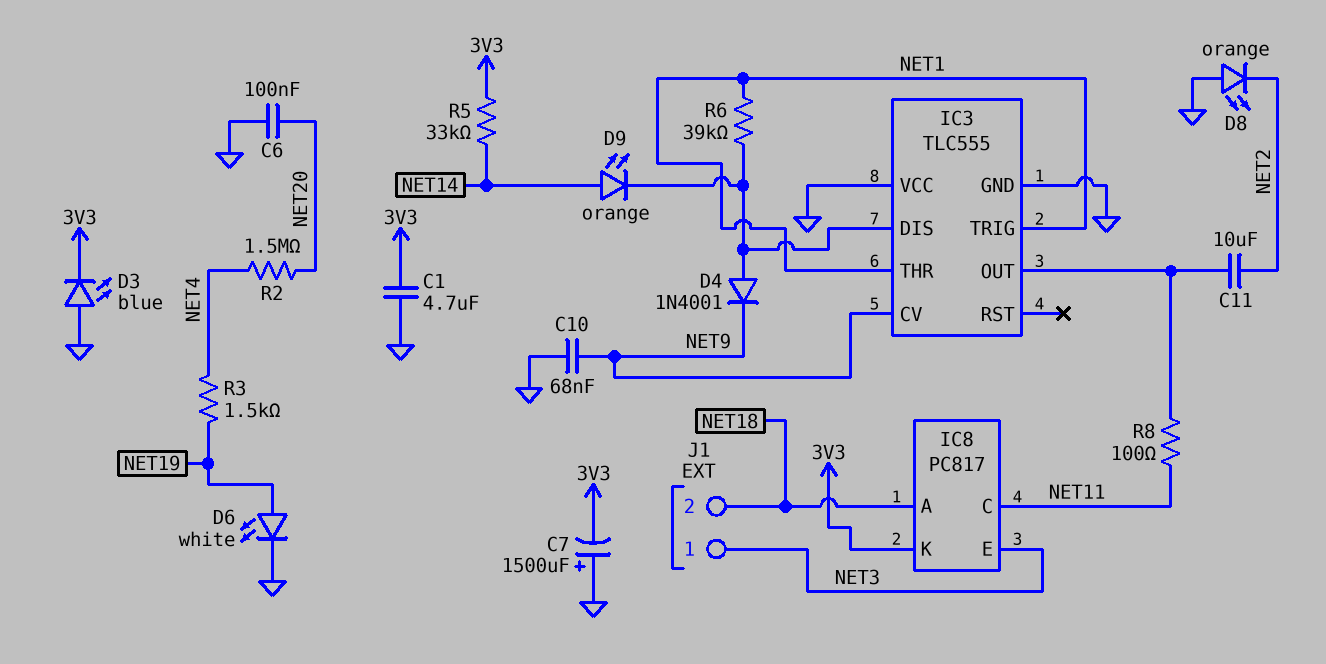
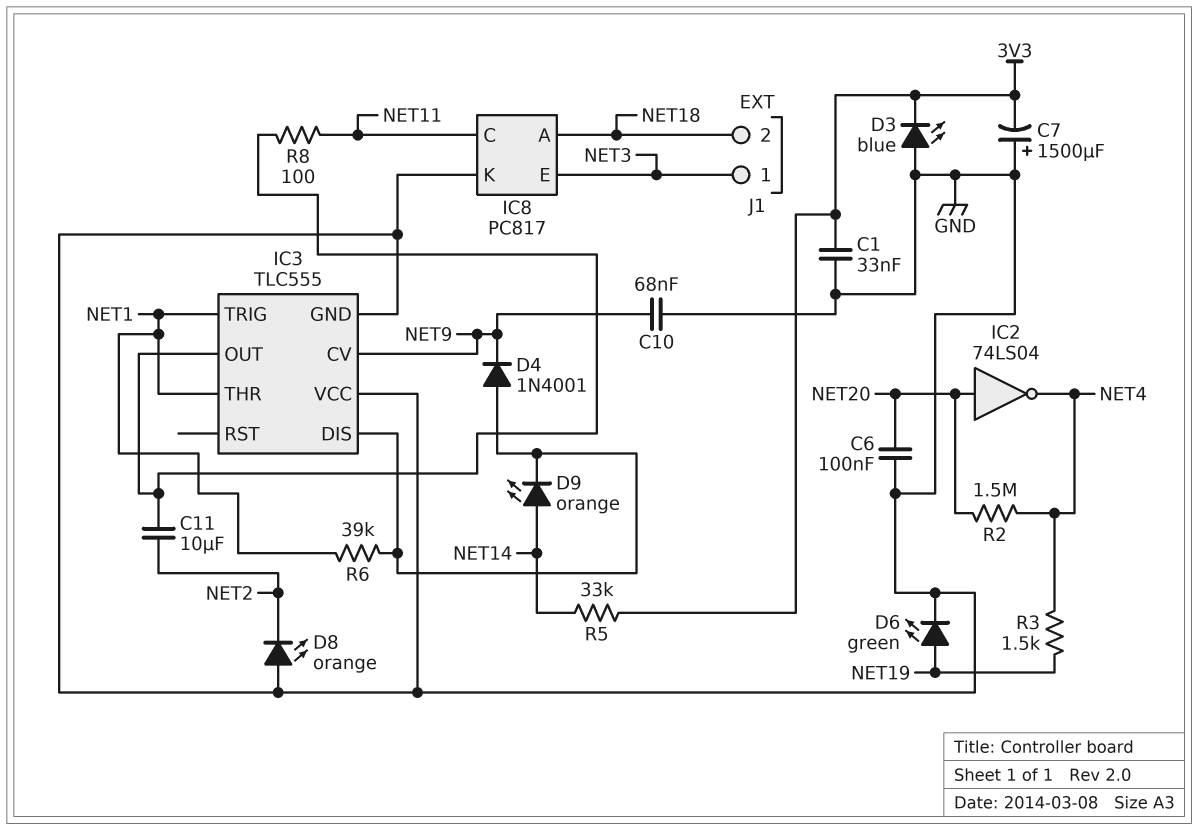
C1: 4.7uF (3V3, GND) -> 33nF (3V3, GND)
D6: LED white (A NET19, K GND) -> LED green (A NET19, K GND)
IC2: none -> NOT 74LS04 (in NET20, out NET4)
IC8 pin K: 3V3 -> GND

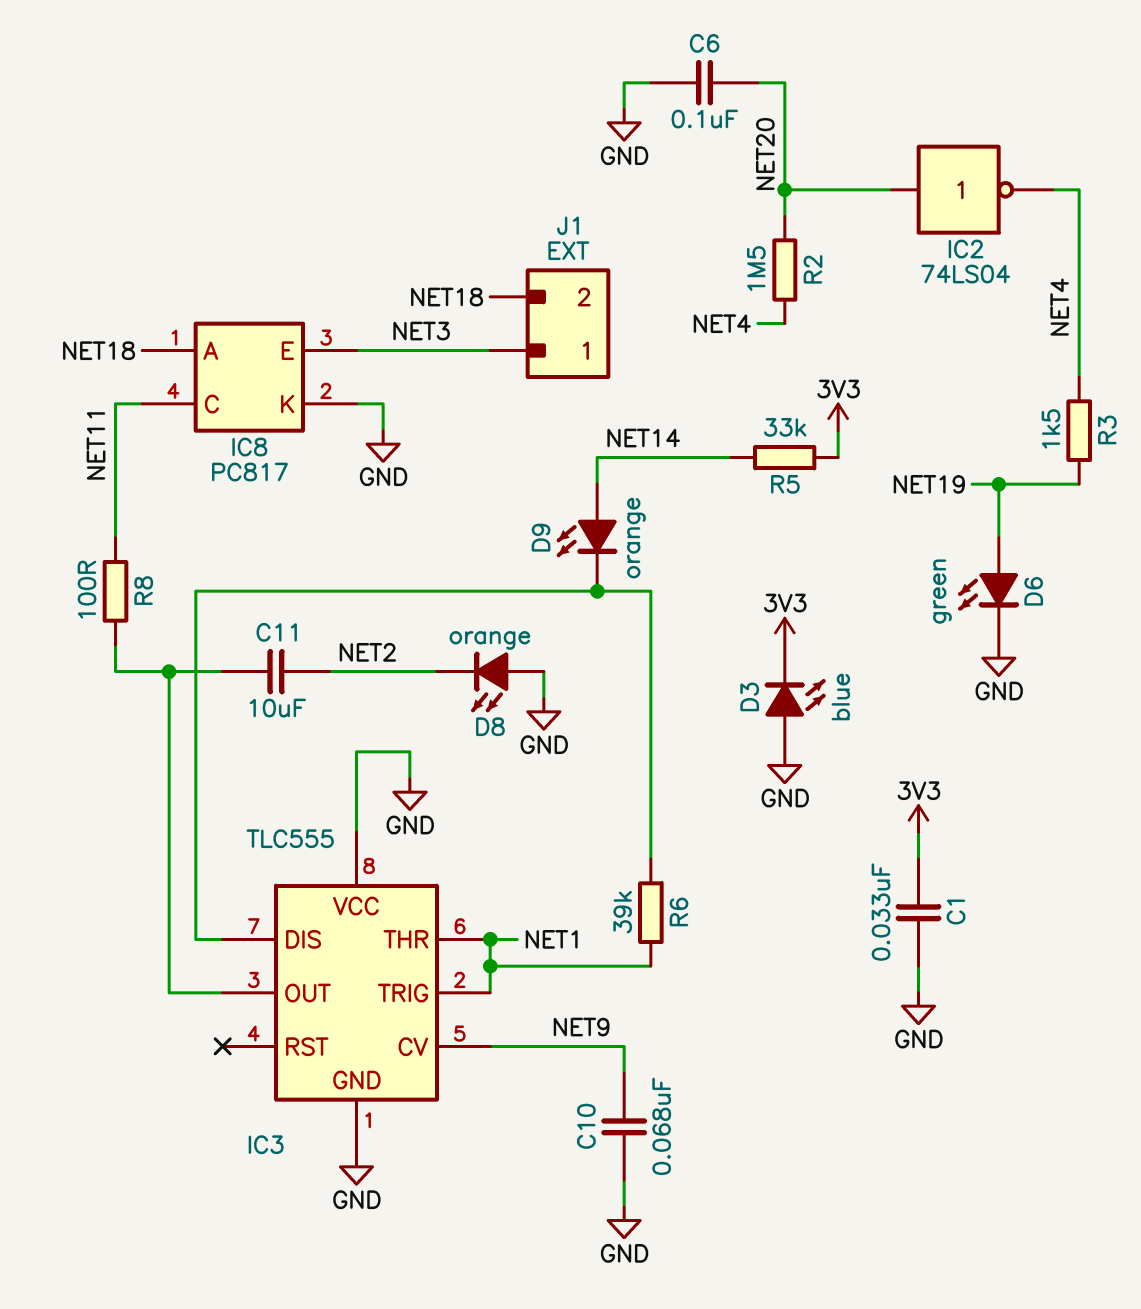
C7: 1500uF (plus GND, minus 3V3) -> none
D4: diode 1N4001 (A IC3/DIS, K NET9) -> none

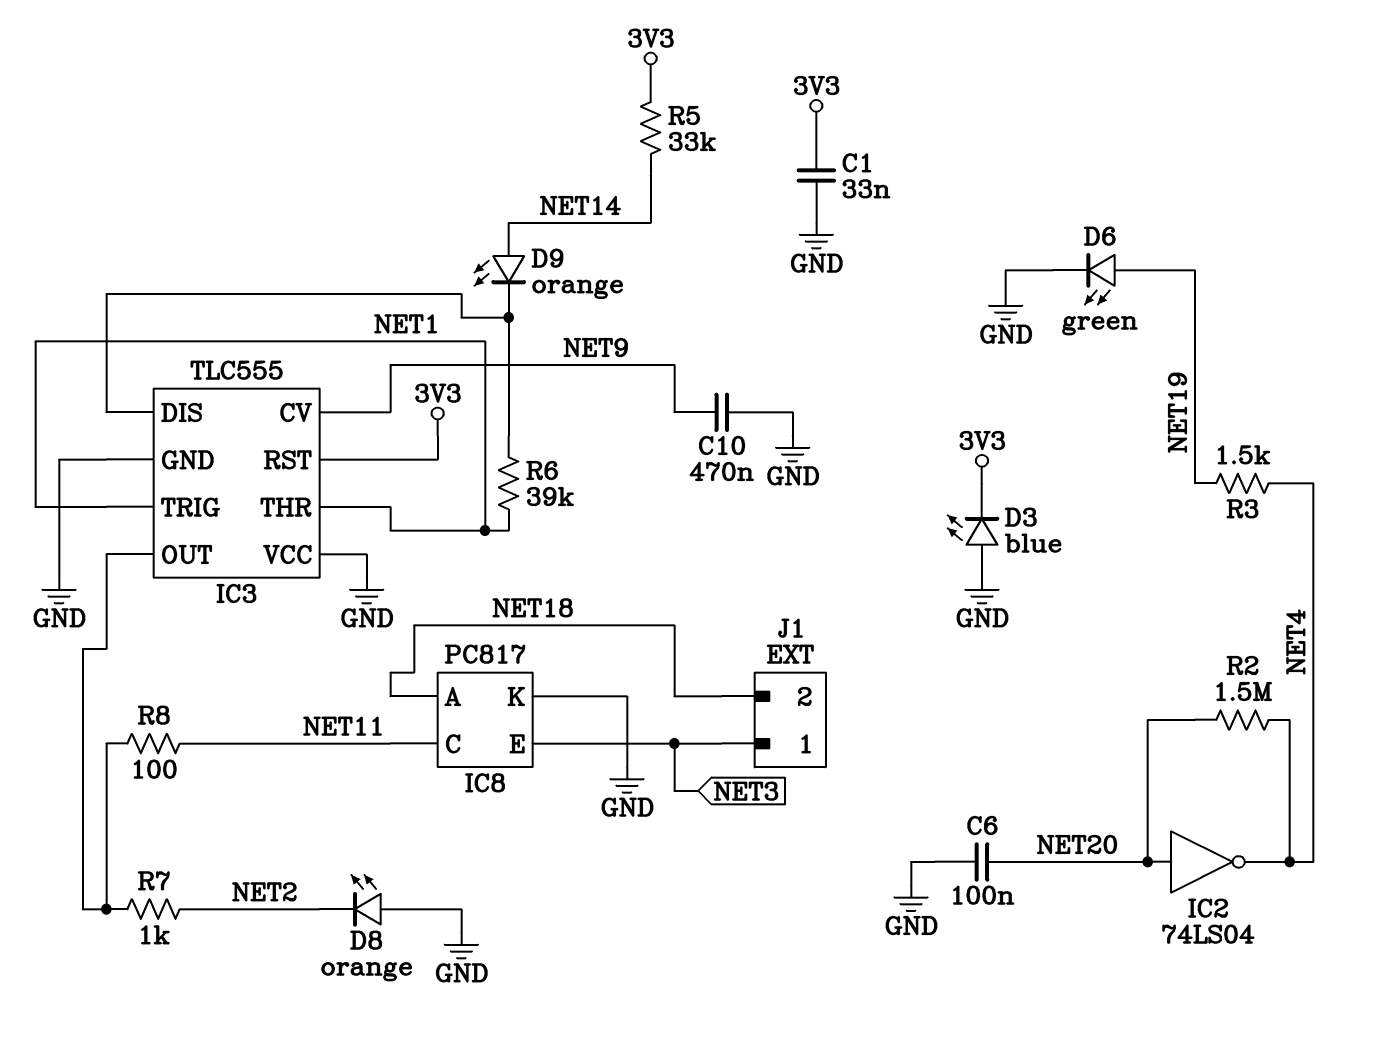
C10: 68nF (GND, NET9) -> 470nF (GND, NET9)
C11: 10uF (IC3/OUT, NET2) -> none
IC3 pin RST: none -> 3V3
R7: none -> 1k (IC3/OUT, NET2)

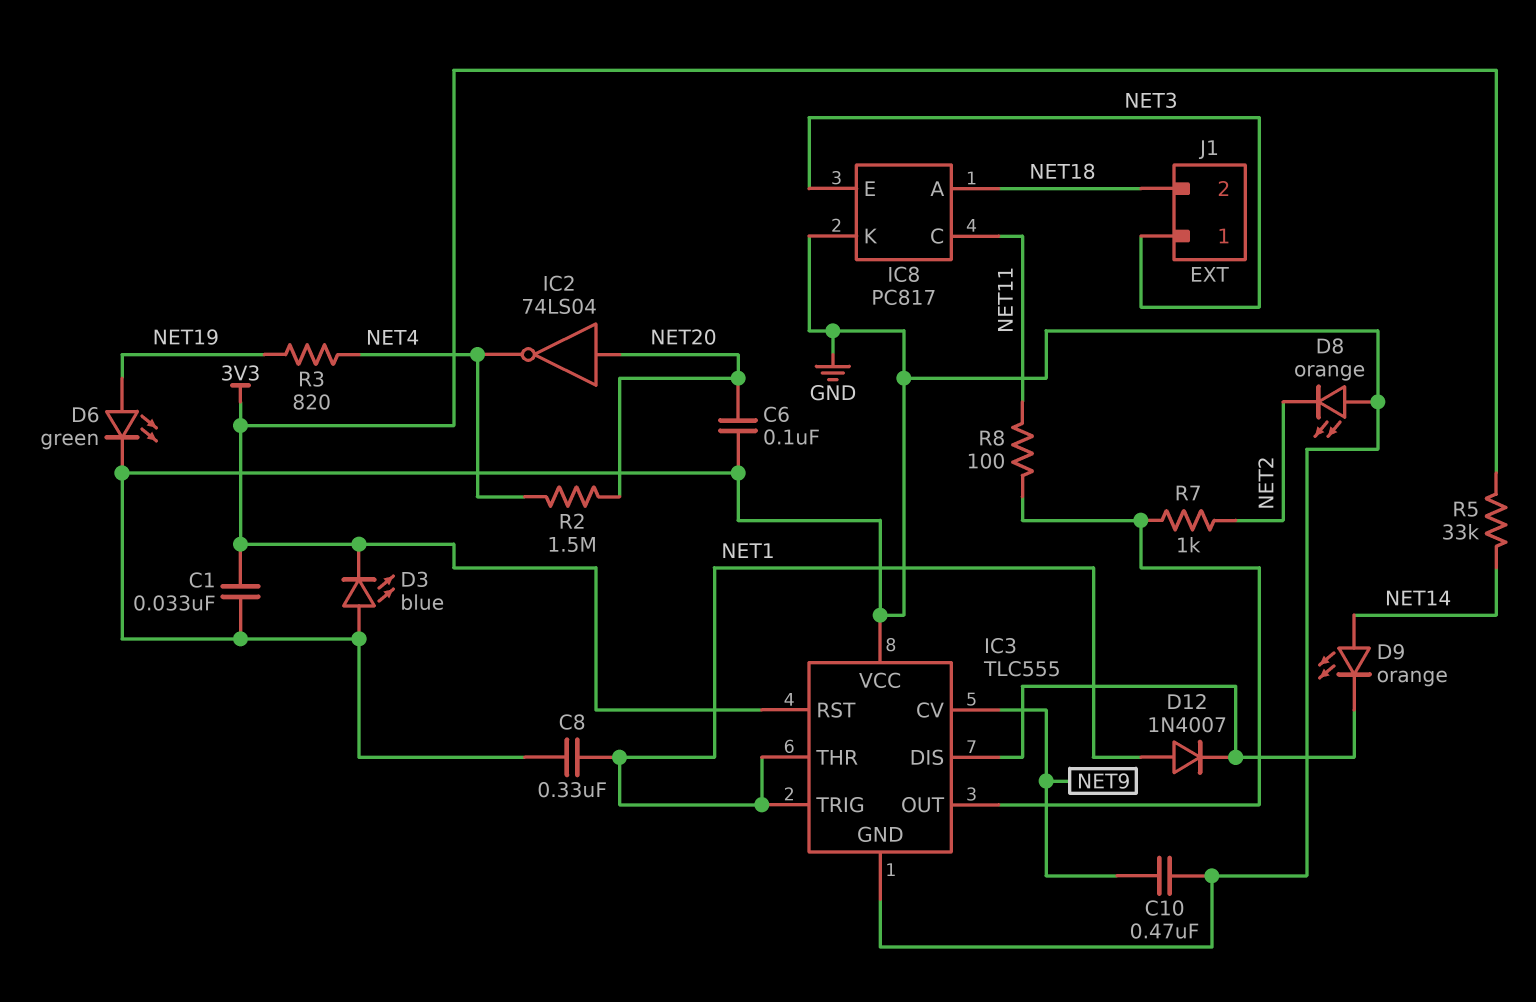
C8: none -> 330nF (GND, NET1)
D12: none -> diode 1N4007 (A NET1, K IC3/DIS)
R3: 1.5k (NET4, NET19) -> 820 (NET4, NET19)
R6: 39k (IC3/DIS, NET1) -> none

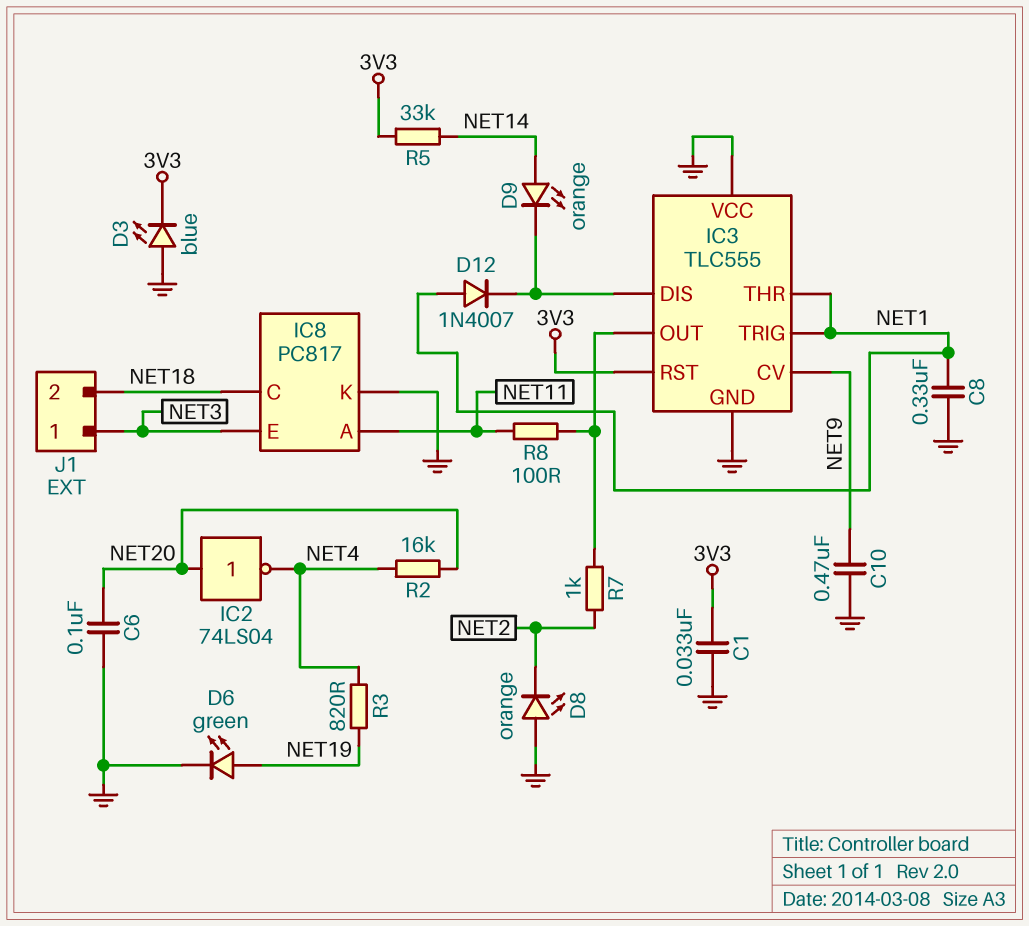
IC8 pin A: NET18 -> NET11
IC8 pin C: NET11 -> NET18
R2: 1.5M (NET4, NET20) -> 16k (NET4, NET20)

